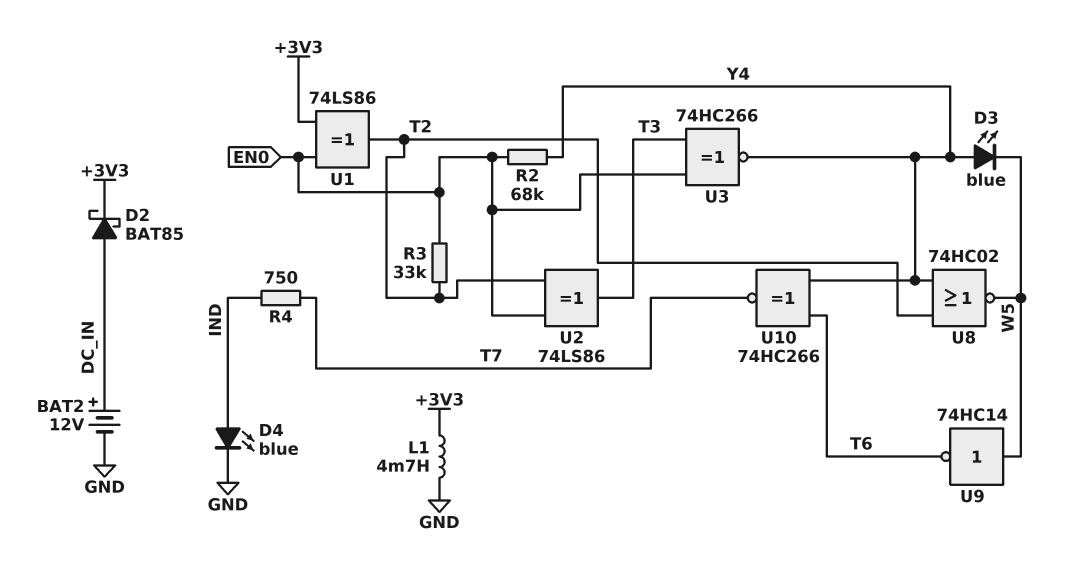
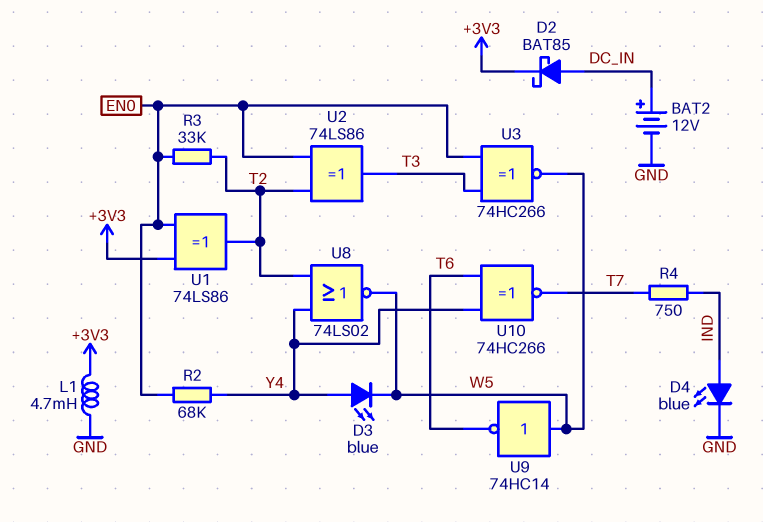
U3: XNOR 74HC266 (in EN0, in T3, out Y4) -> XNOR 74HC266 (in EN0, in T3, out W5)
U8: NOR 74HC02 (in T2, in Y4, out W5) -> NOR 74LS02 (in T2, in Y4, out W5)

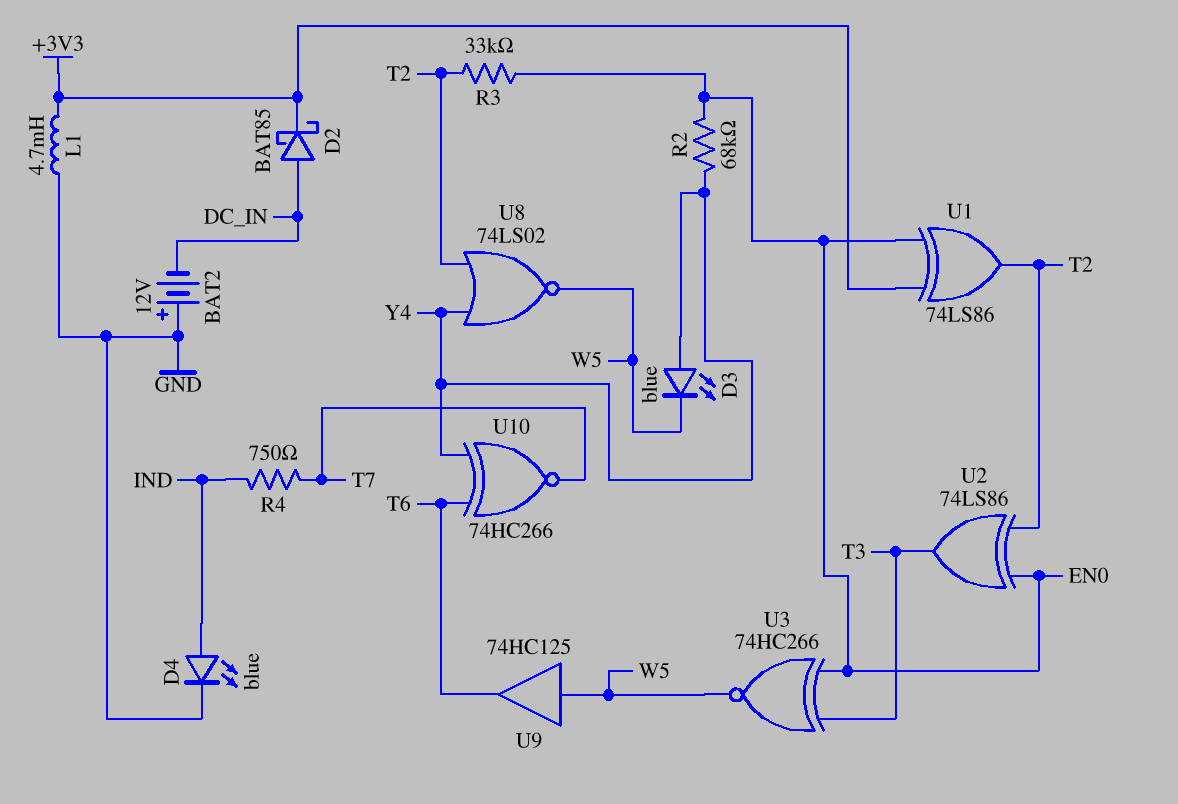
BAT2: 12V (plus DC_IN, minus GND) -> 12V (plus GND, minus DC_IN)
U9: NOT 74HC14 (in W5, out T6) -> buffer 74HC125 (in W5, out T6)

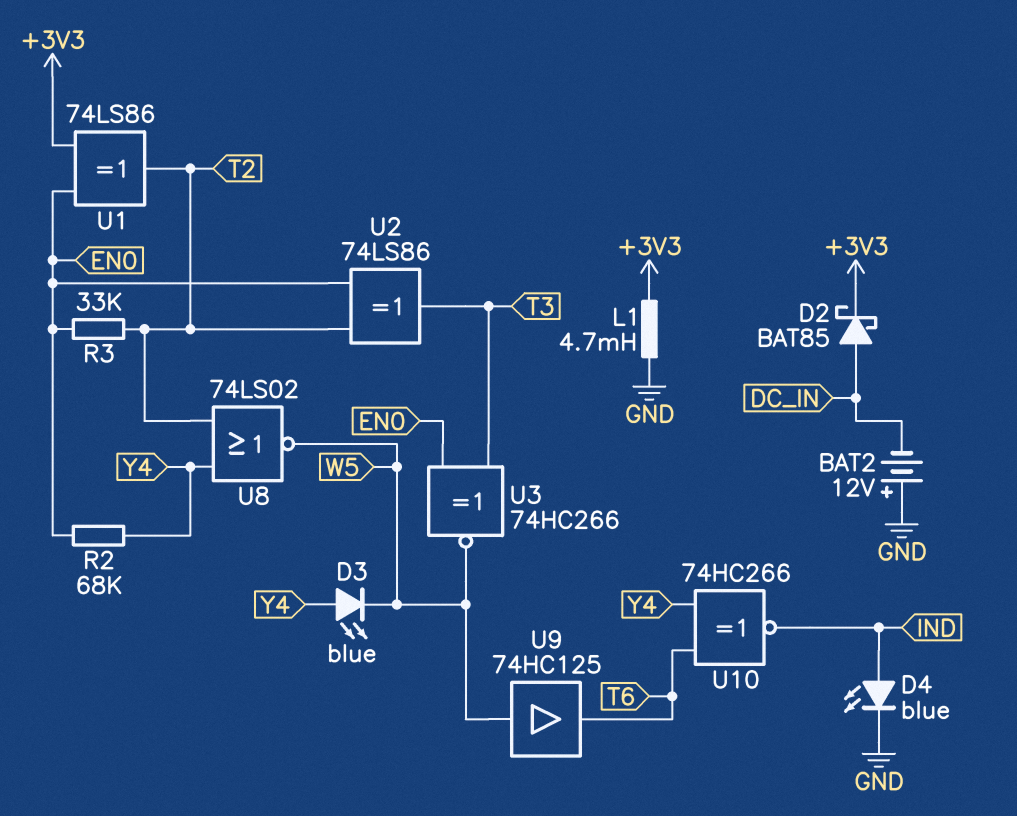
R4: 750 (IND, T7) -> none
U10: XNOR 74HC266 (in T6, in Y4, out T7) -> XNOR 74HC266 (in T6, in Y4, out IND)

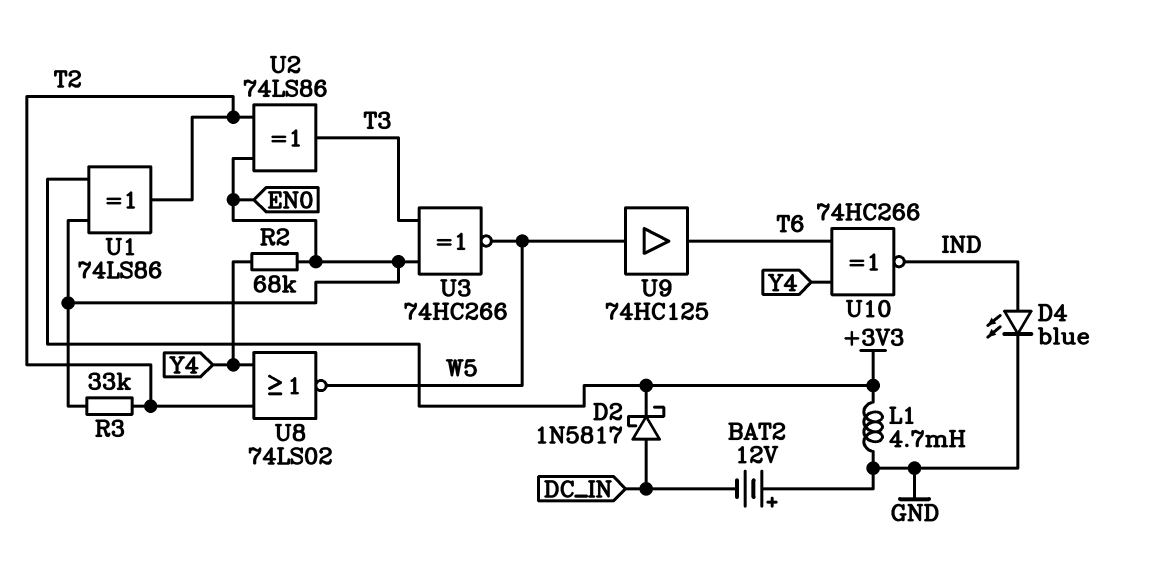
D2: schottky BAT85 (A DC_IN, K +3V3) -> schottky 1N5817 (A DC_IN, K +3V3)
D3: LED blue (A Y4, K W5) -> none

